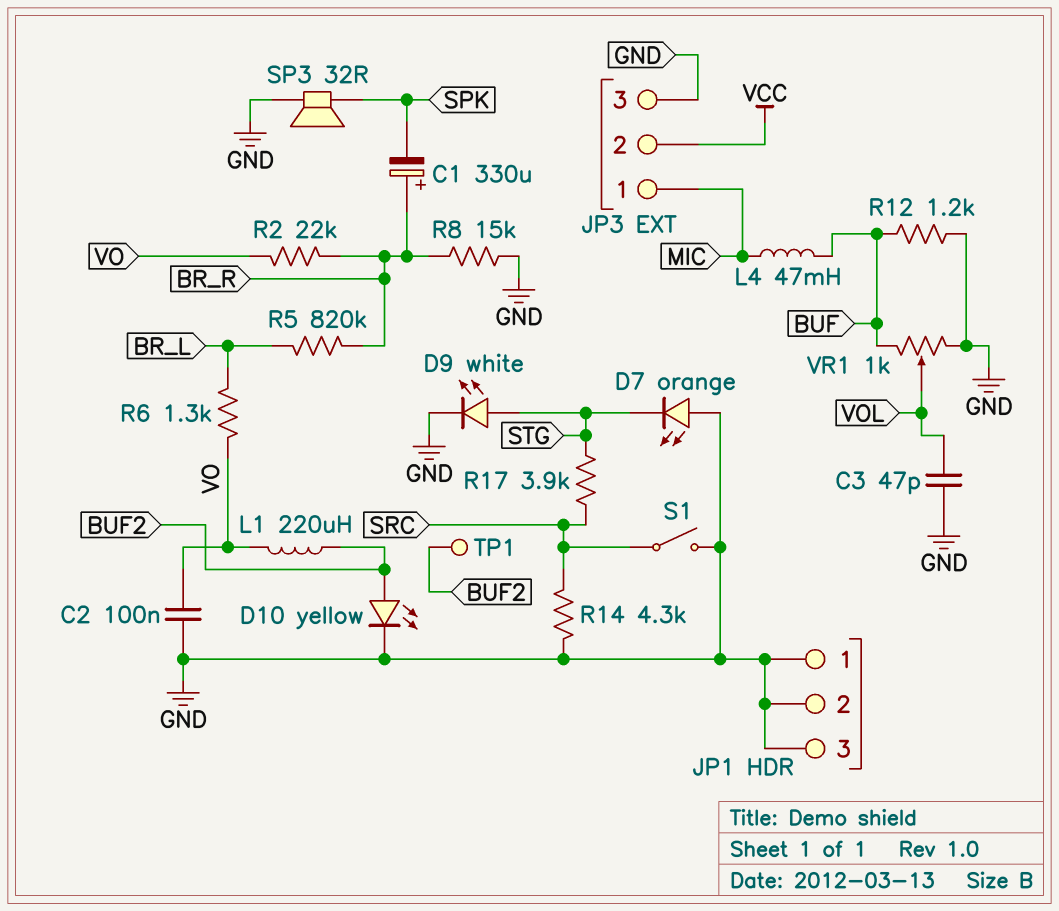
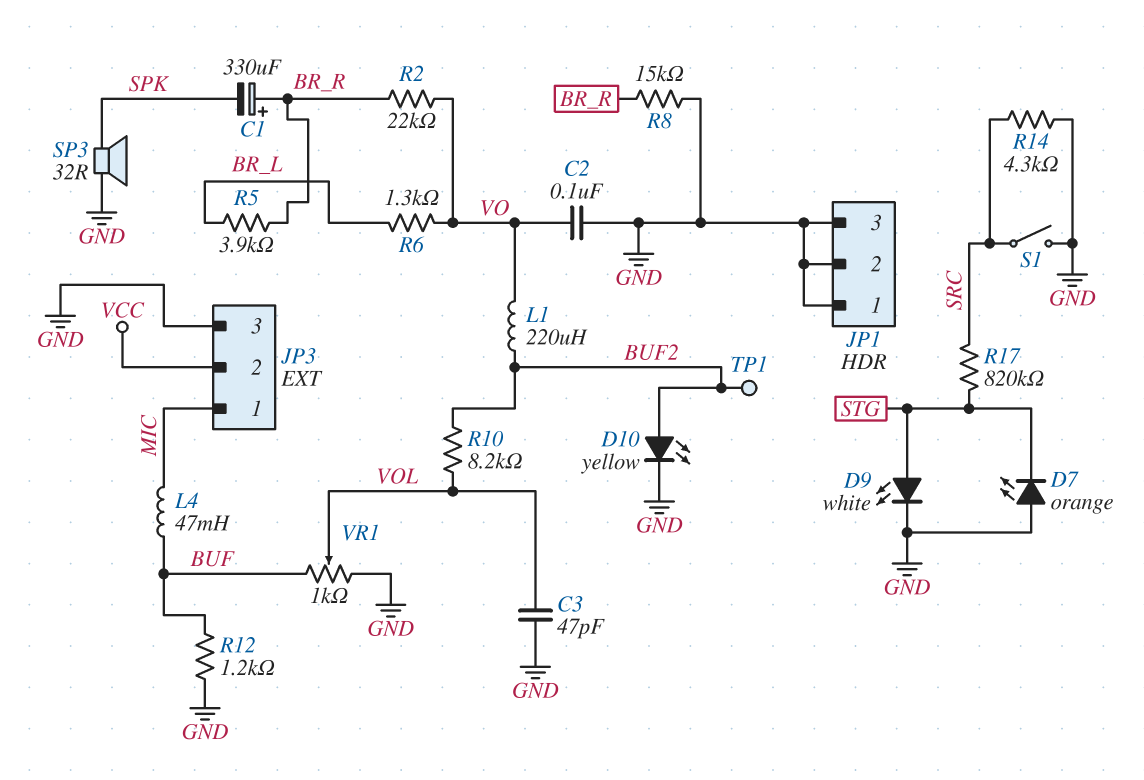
R5: 820k (BR_L, BR_R) -> 3.9k (BR_L, BR_R)
R10: none -> 8.2k (BUF2, VOL)
R17: 3.9k (SRC, STG) -> 820k (SRC, STG)

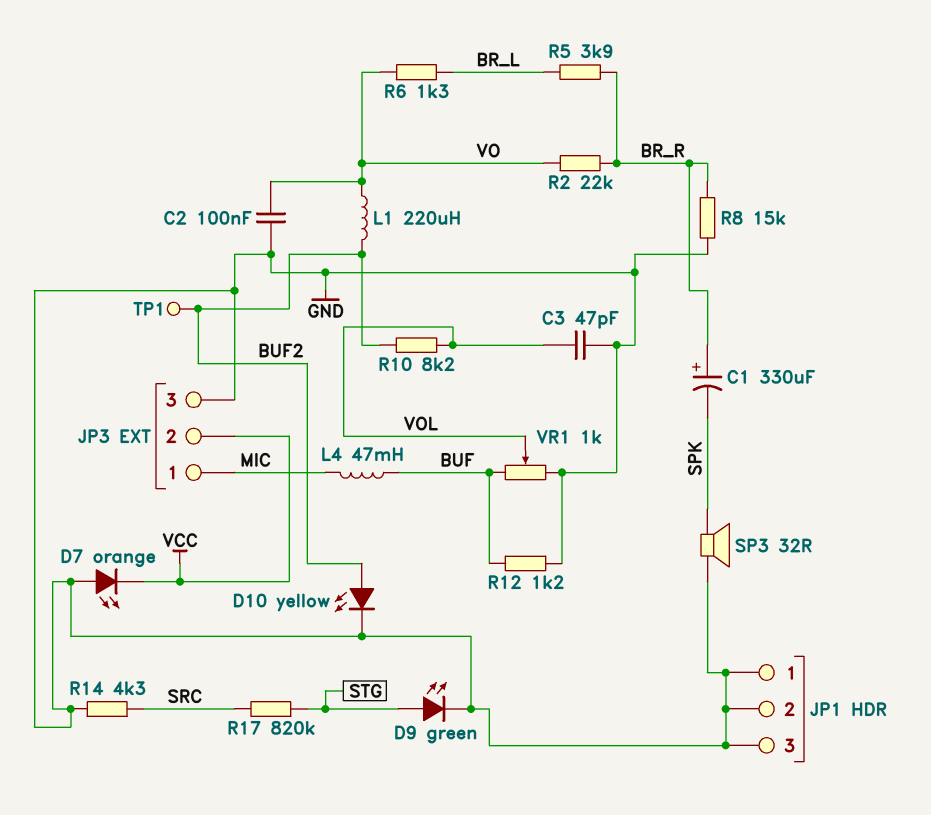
D7: LED orange (A GND, K STG) -> LED orange (A GND, K VCC)
D9: LED white (A STG, K GND) -> LED green (A STG, K GND)
S1: switch (GND, SRC) -> none

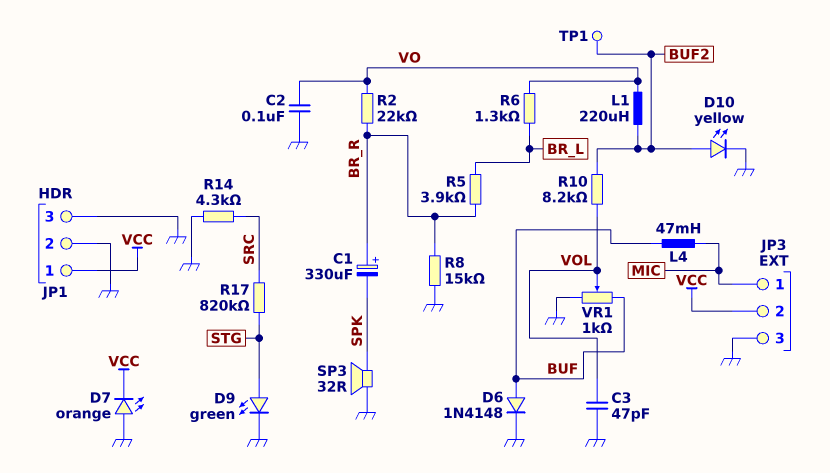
D6: none -> diode 1N4148 (A BUF, K GND)
JP1 pin 1: GND -> VCC
R12: 1.2k (BUF, GND) -> none

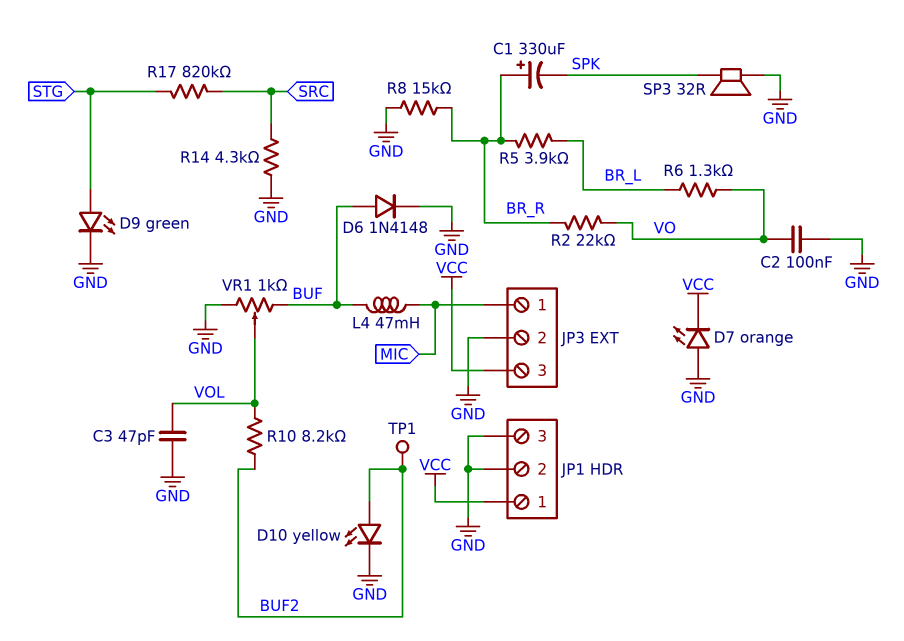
JP3 pin 2: VCC -> GND
JP3 pin 3: GND -> VCC
L1: 220uH (BUF2, VO) -> none

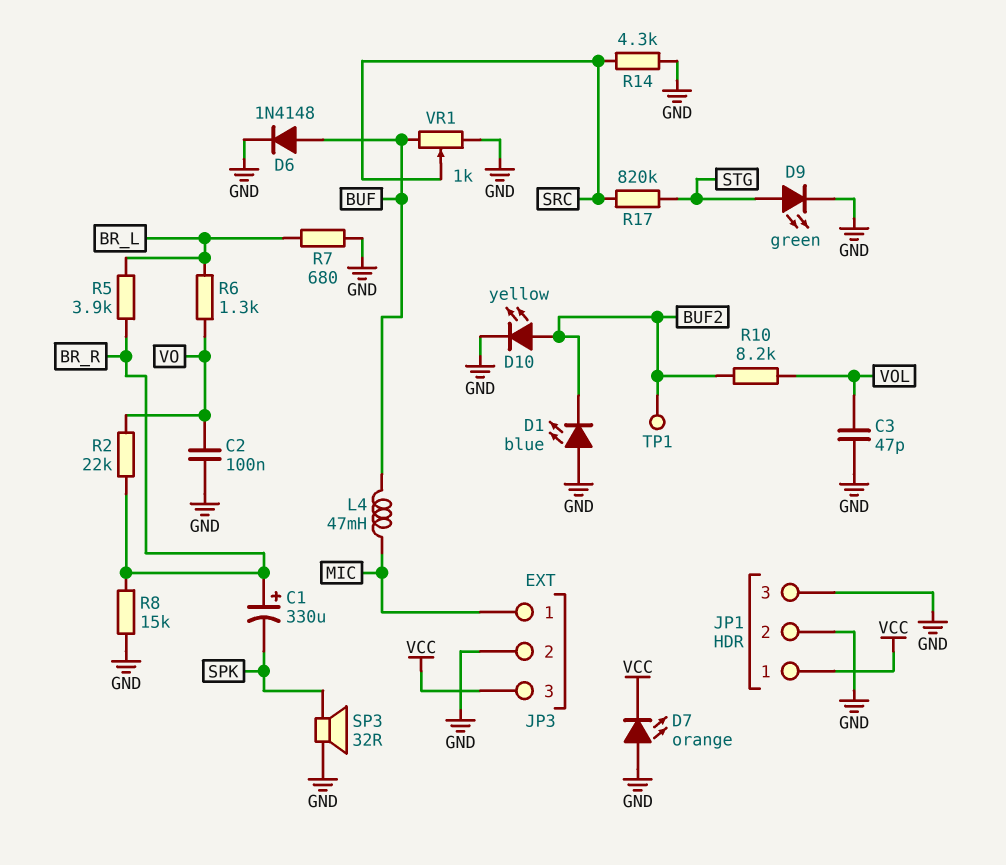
D1: none -> LED blue (A GND, K BUF2)
R7: none -> 680 (BR_L, GND)
VR1: 1k (BUF, GND, wiper VOL) -> 1k (BUF, GND, wiper SRC)

